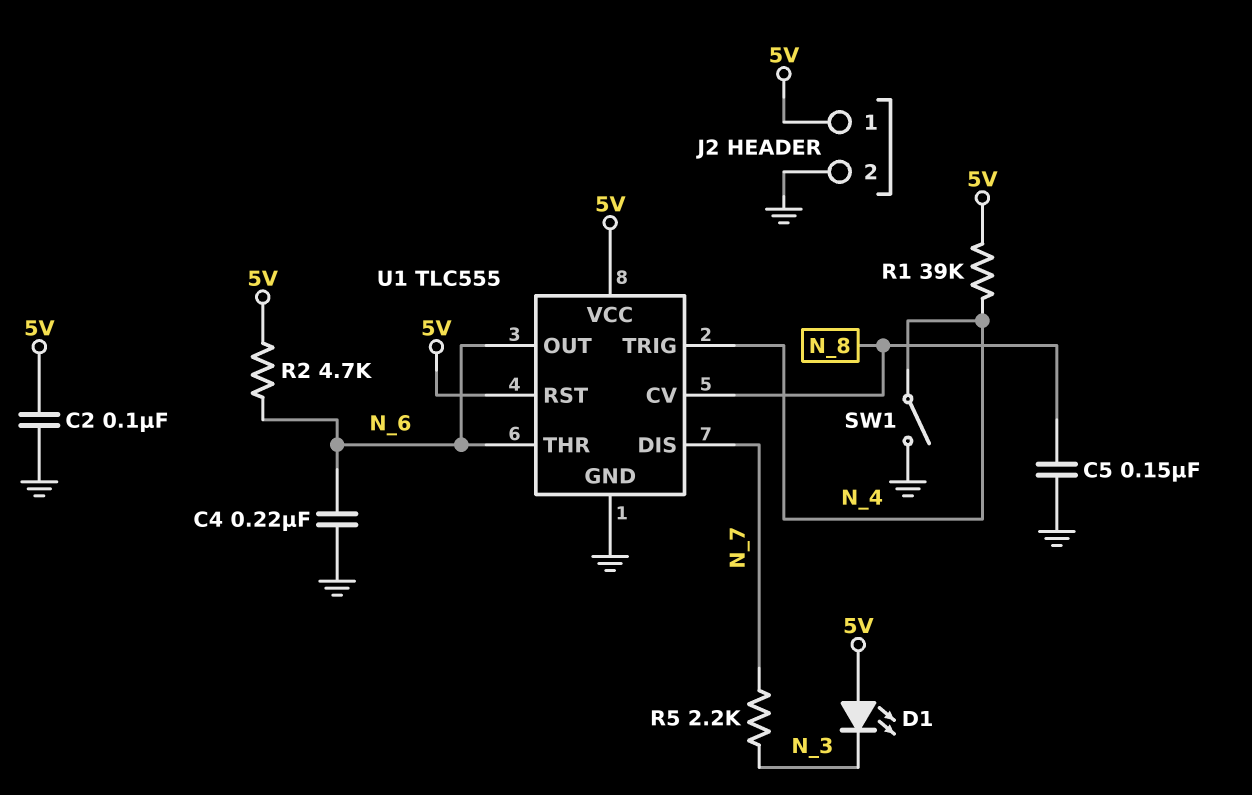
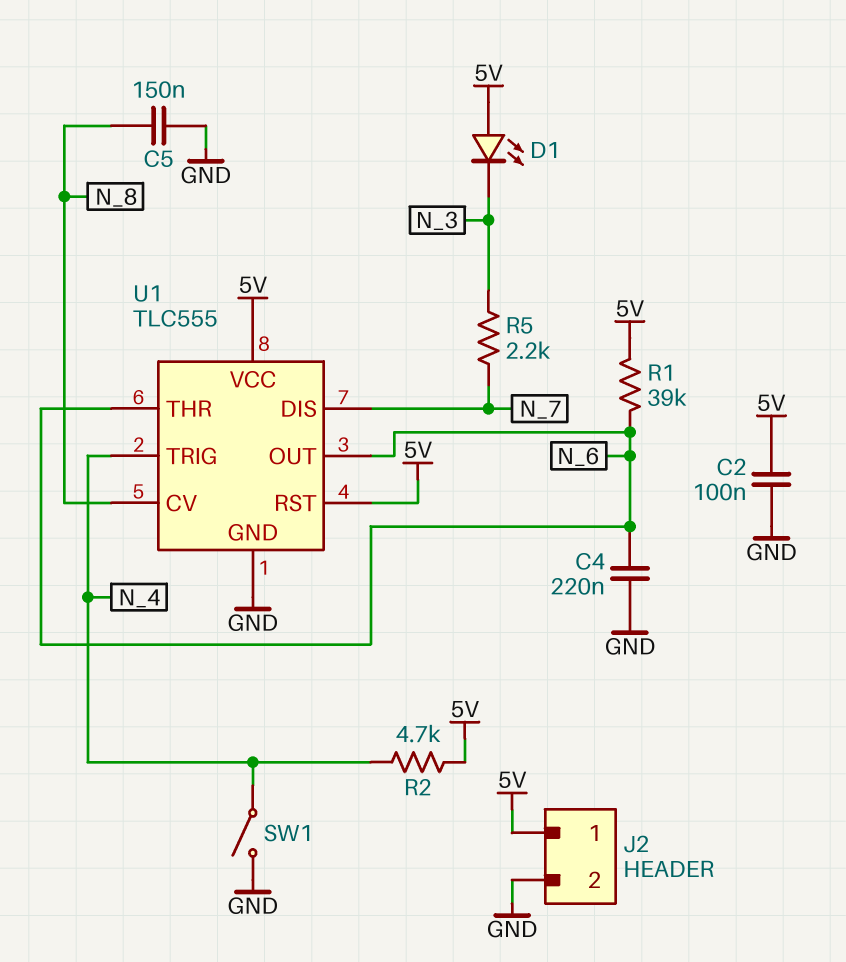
R1: 39k (5V, N_4) -> 39k (5V, N_6)
R2: 4.7k (5V, N_6) -> 4.7k (5V, N_4)

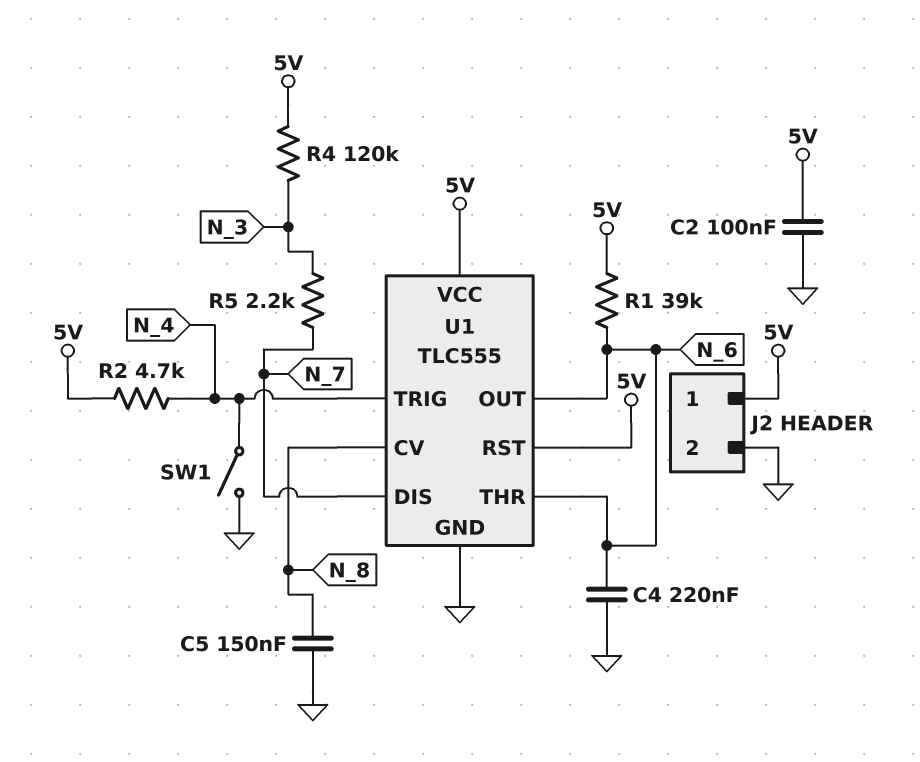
D1: LED (A 5V, K N_3) -> none
R4: none -> 120k (5V, N_3)

